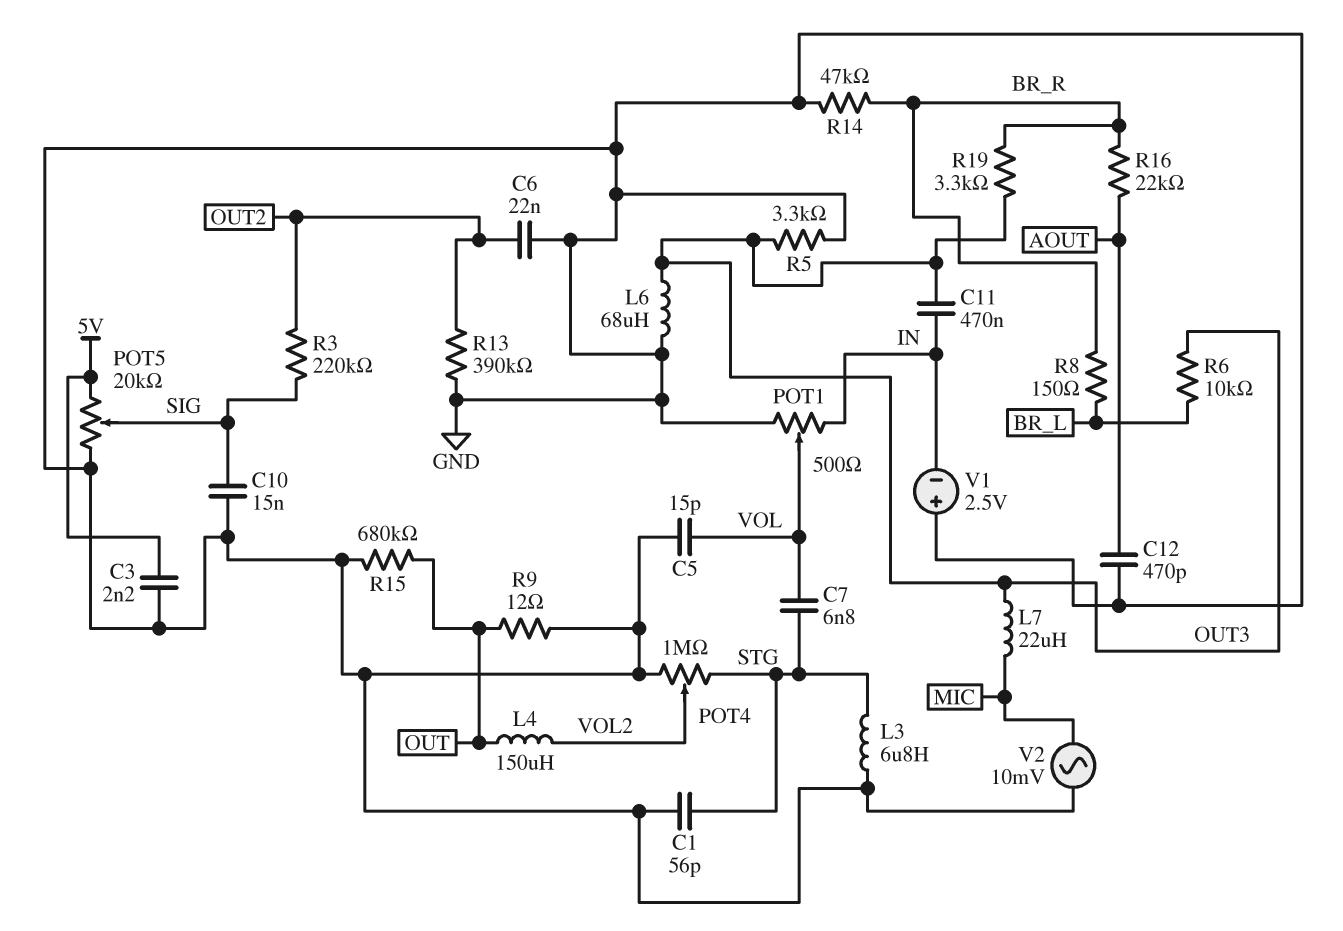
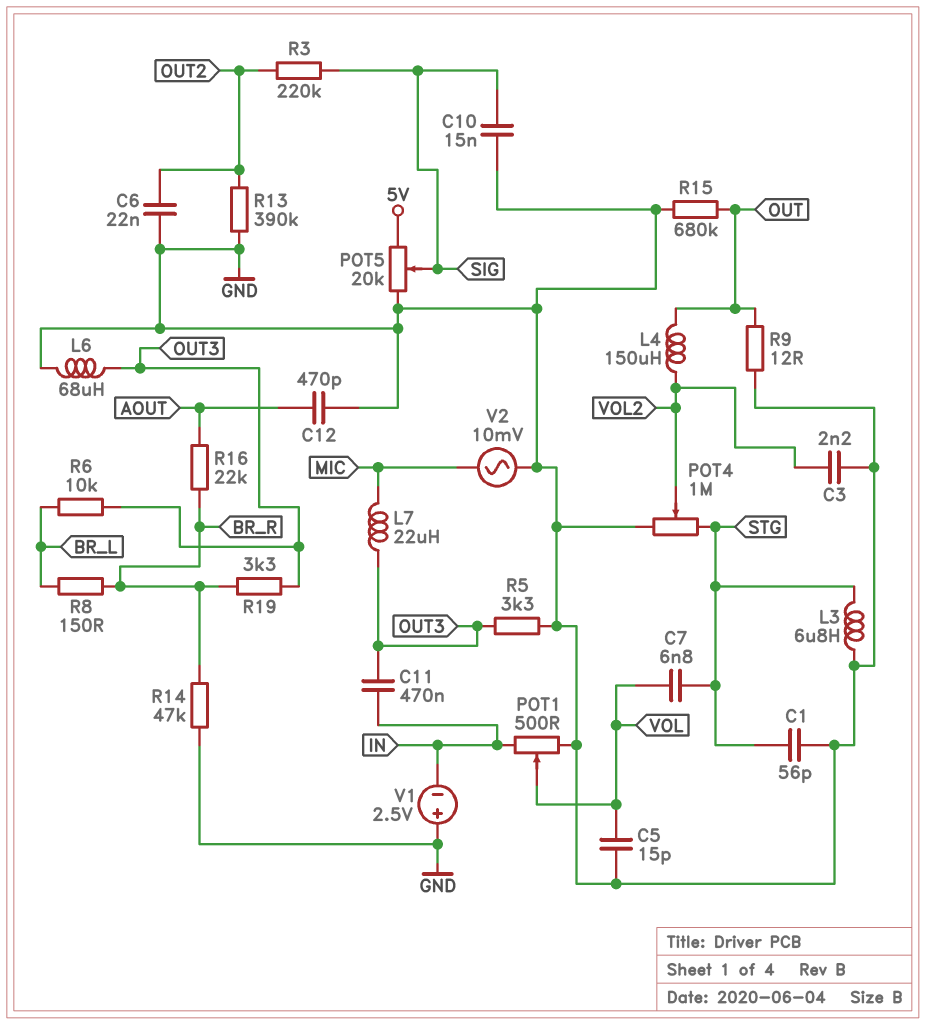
C3: 2.2nF (5V, GND) -> 2.2nF (GND, VOL2)

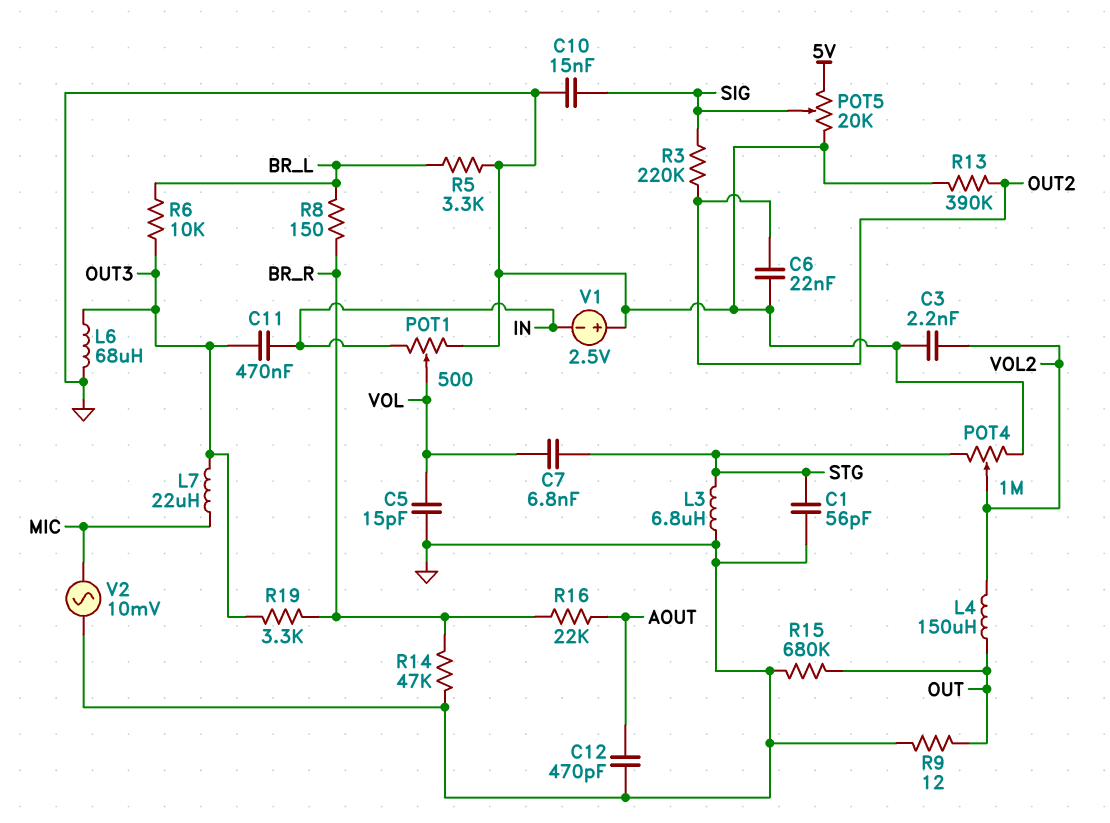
R5: 3.3k (GND, OUT3) -> 3.3k (BR_L, GND)

